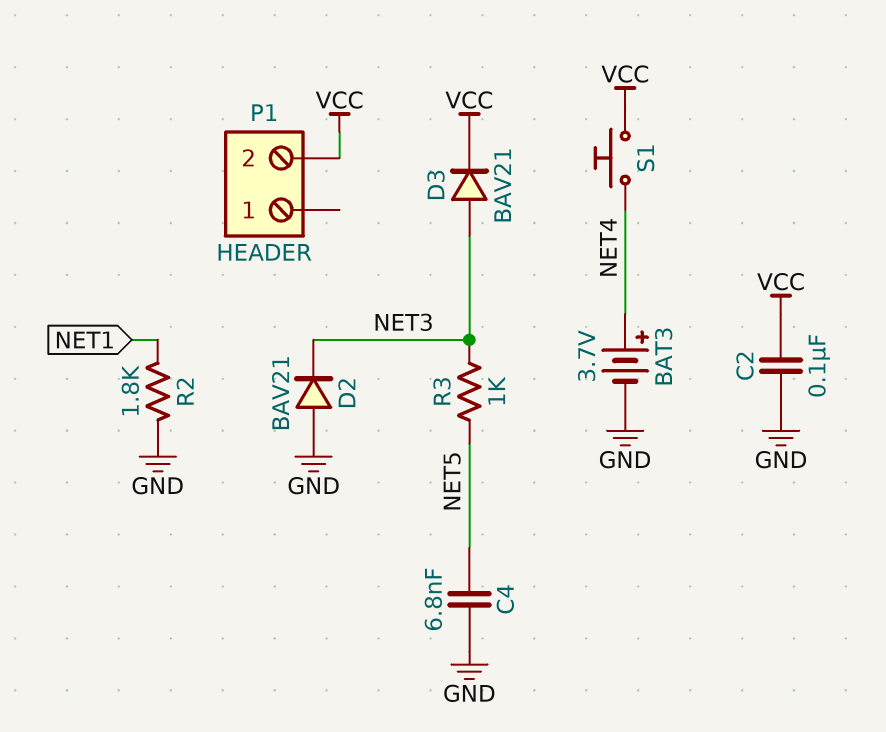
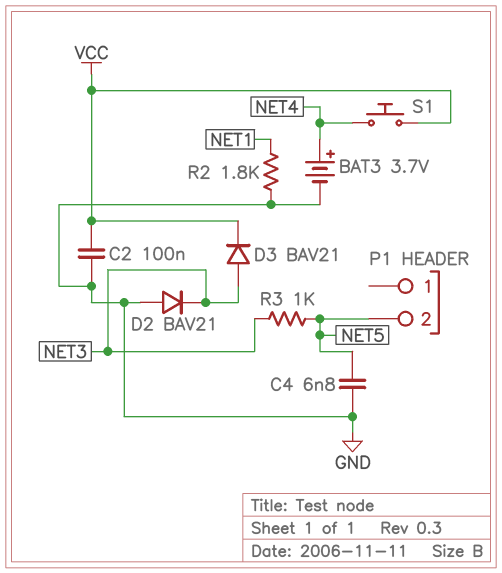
P1 pin 2: VCC -> NET5

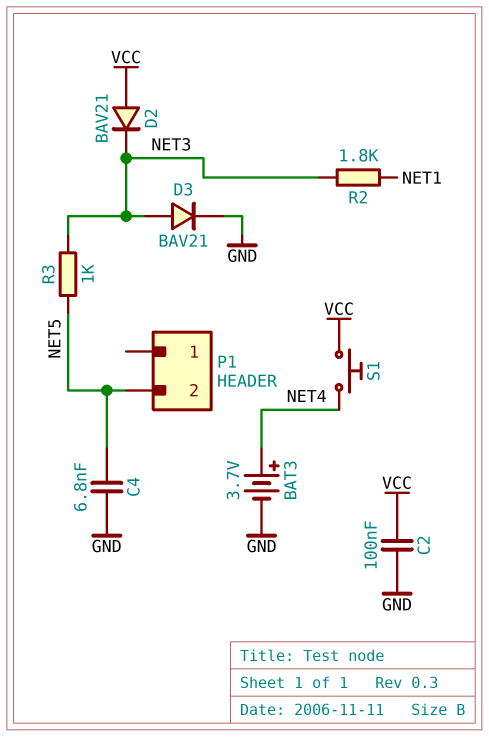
D2: diode BAV21 (A GND, K NET3) -> diode BAV21 (A VCC, K NET3)
D3: diode BAV21 (A NET3, K VCC) -> diode BAV21 (A NET3, K GND)
R2: 1.8k (GND, NET1) -> 1.8k (NET1, NET3)

